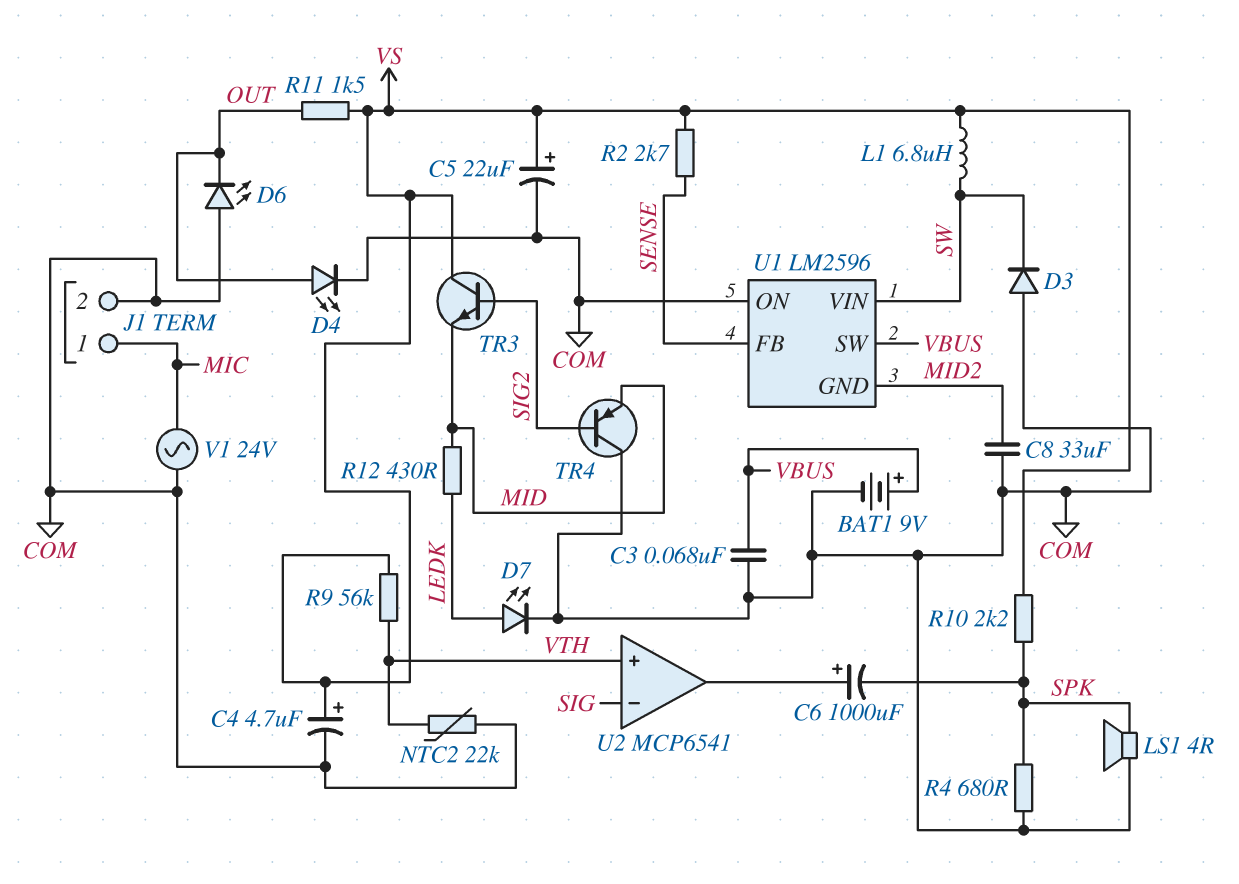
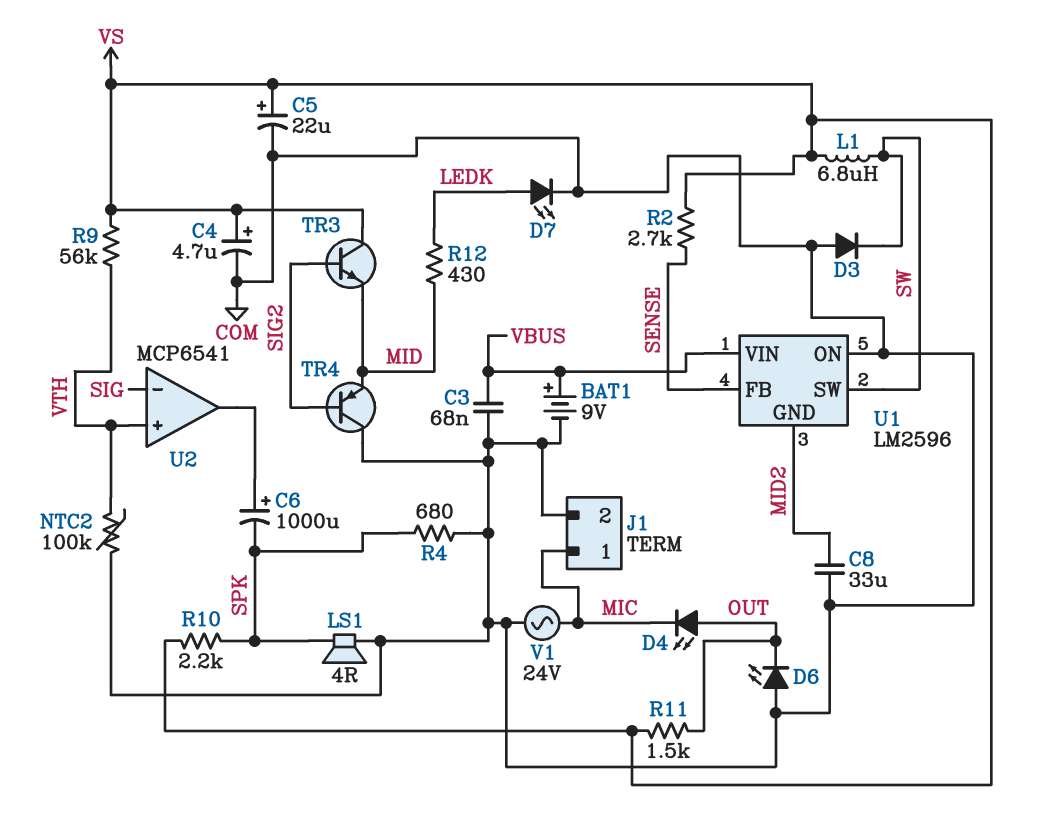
D4: LED (A OUT, K COM) -> LED (A OUT, K MIC)
NTC2: 22k (COM, VTH) -> 100k (COM, VTH)
U1 pin SW: VBUS -> SW
U1 pin VIN: SW -> VBUS

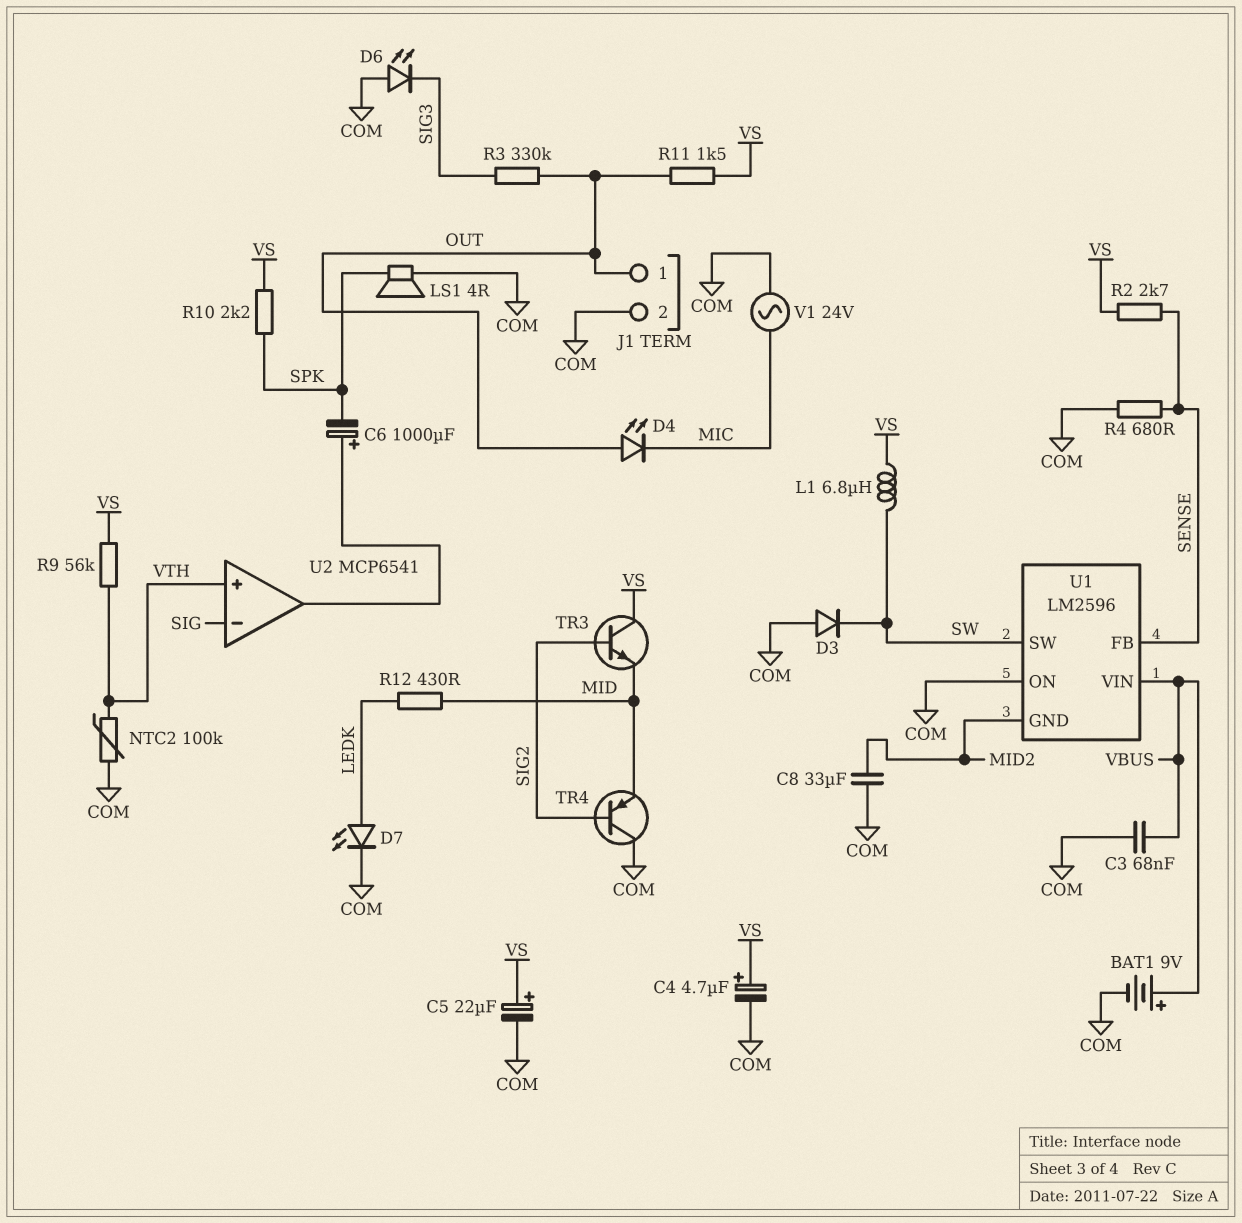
D6: LED (A COM, K OUT) -> LED (A COM, K SIG3)
J1 pin 1: MIC -> OUT
R3: none -> 330k (OUT, SIG3)
R4: 680 (COM, SPK) -> 680 (COM, SENSE)

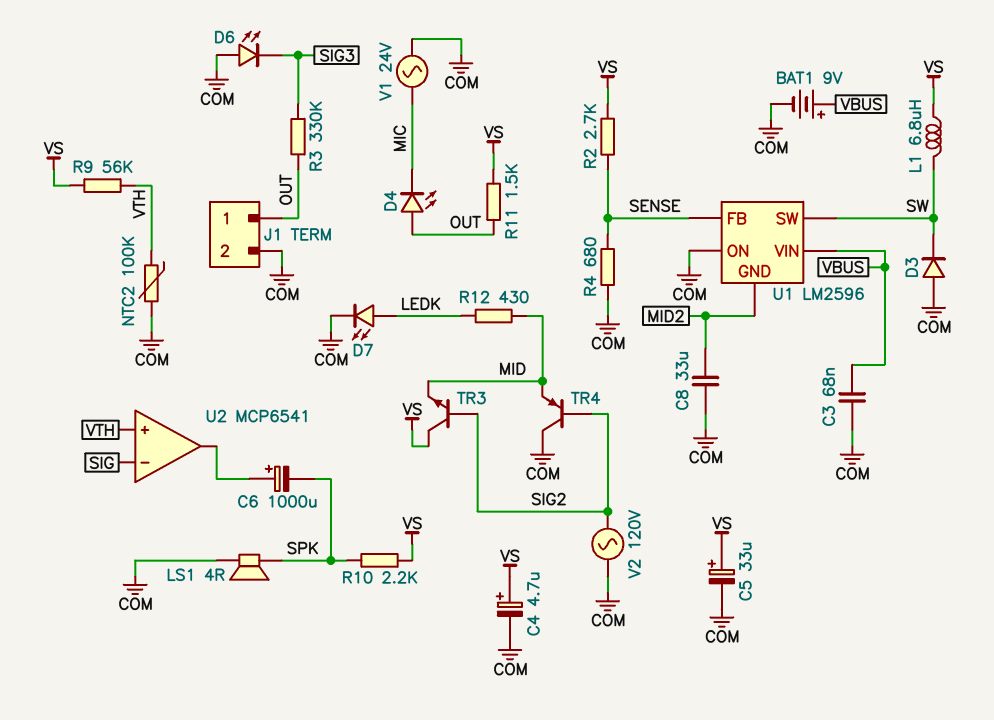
C5: 22uF (plus VS, minus COM) -> 33uF (plus VS, minus COM)
V2: none -> AC 120V (COM, SIG2)

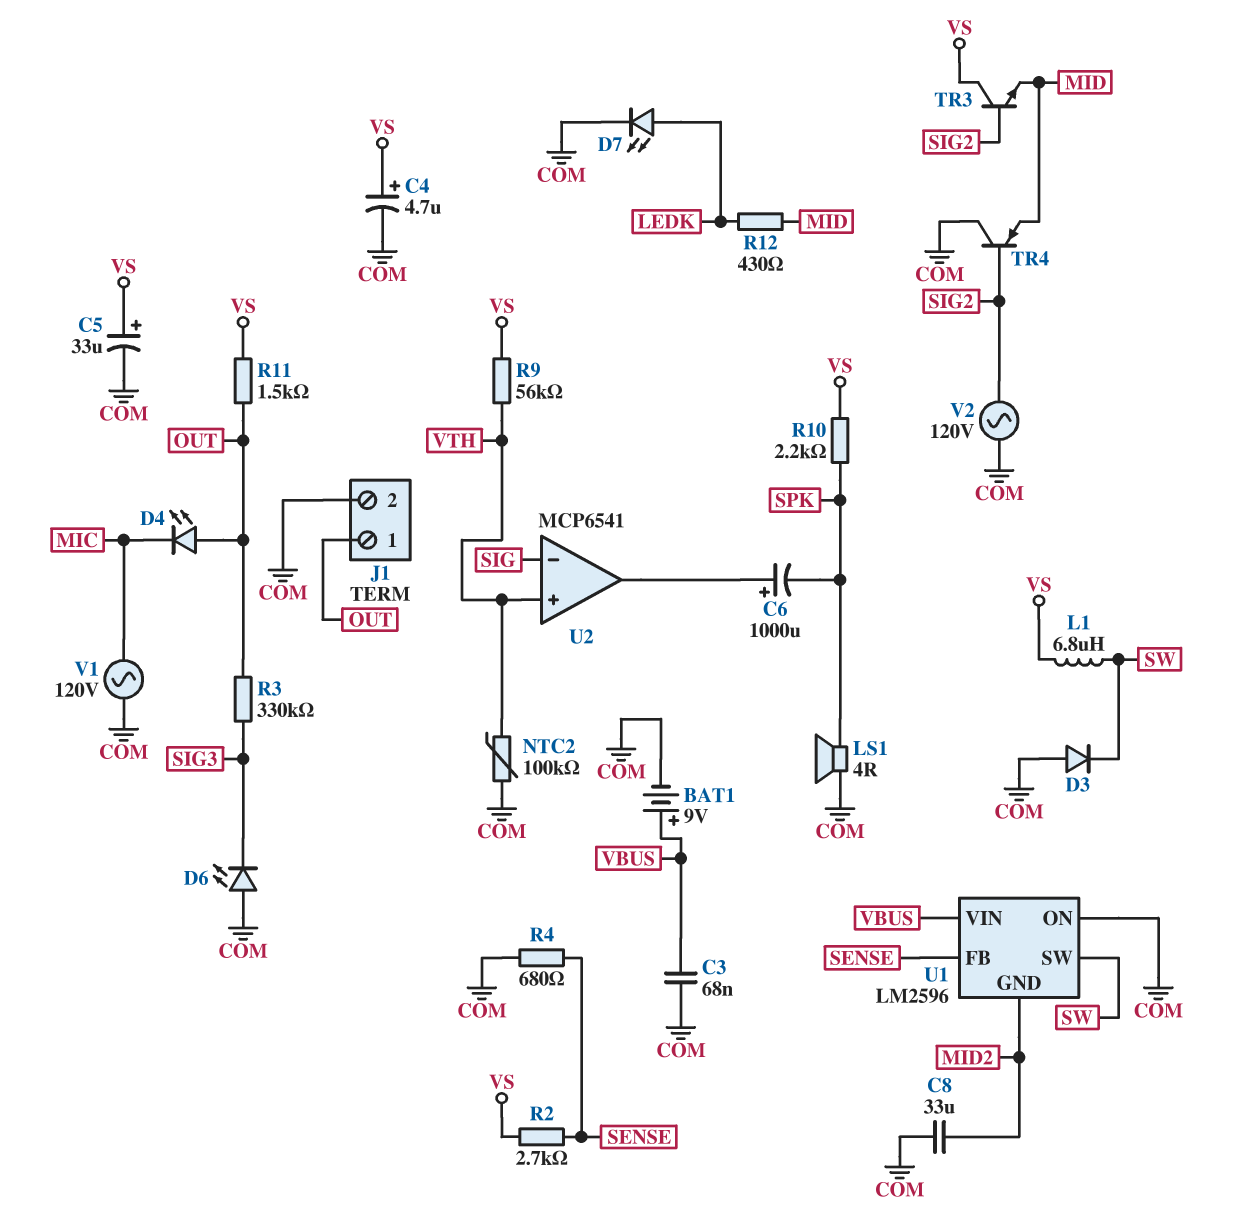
V1: AC 24V (COM, MIC) -> AC 120V (COM, MIC)

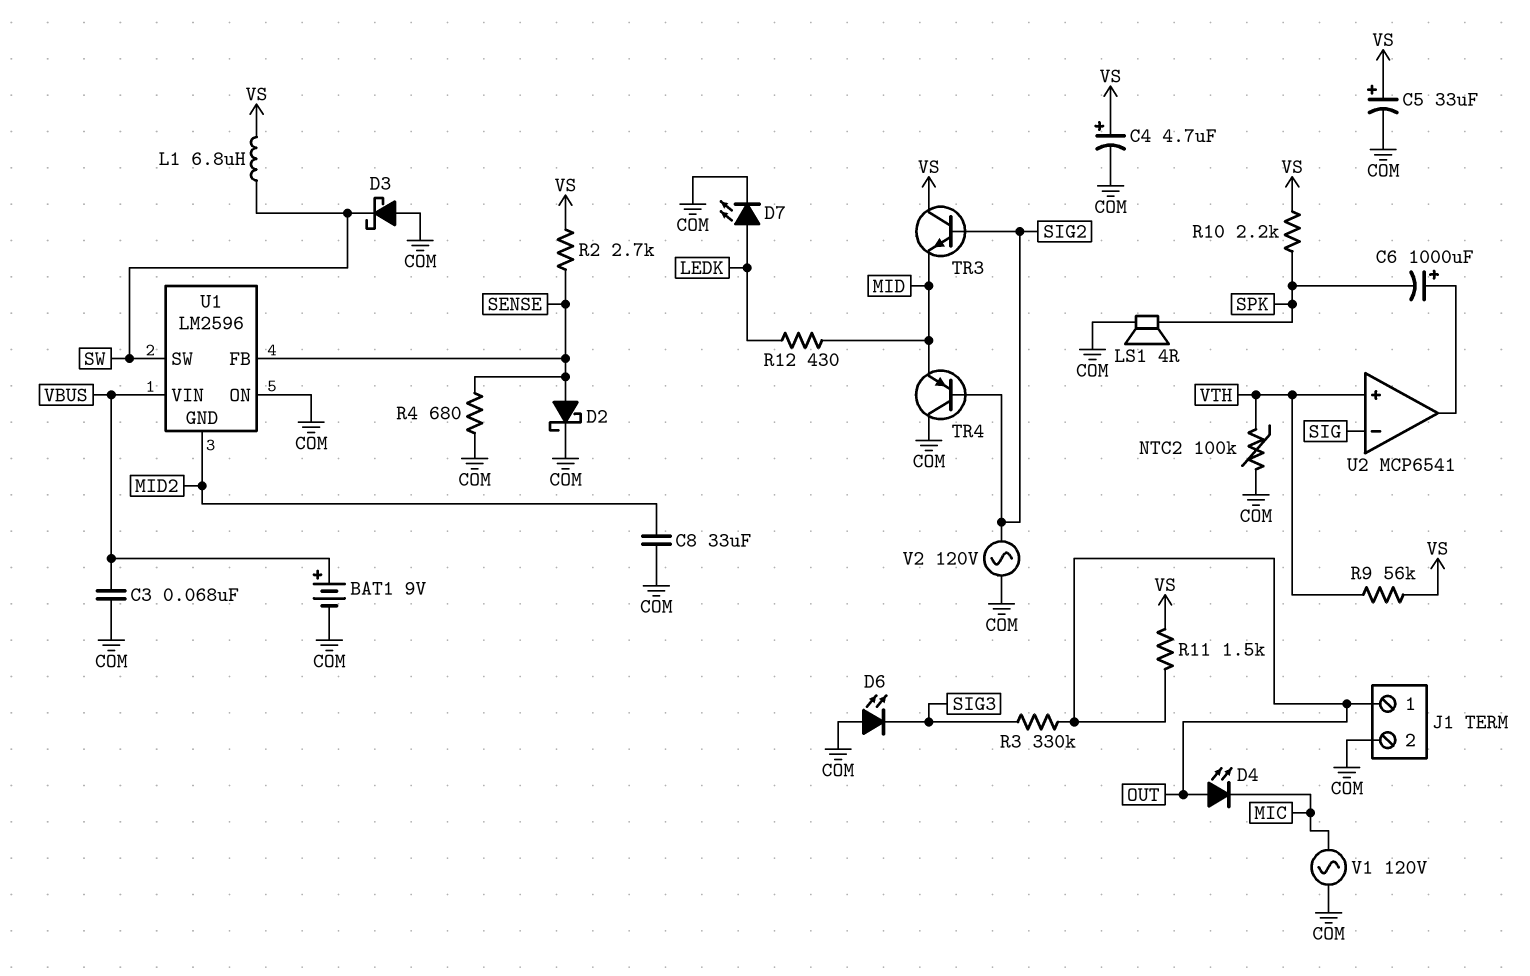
D2: none -> schottky (A SENSE, K COM)
D3: diode (A COM, K SW) -> schottky (A COM, K SW)

